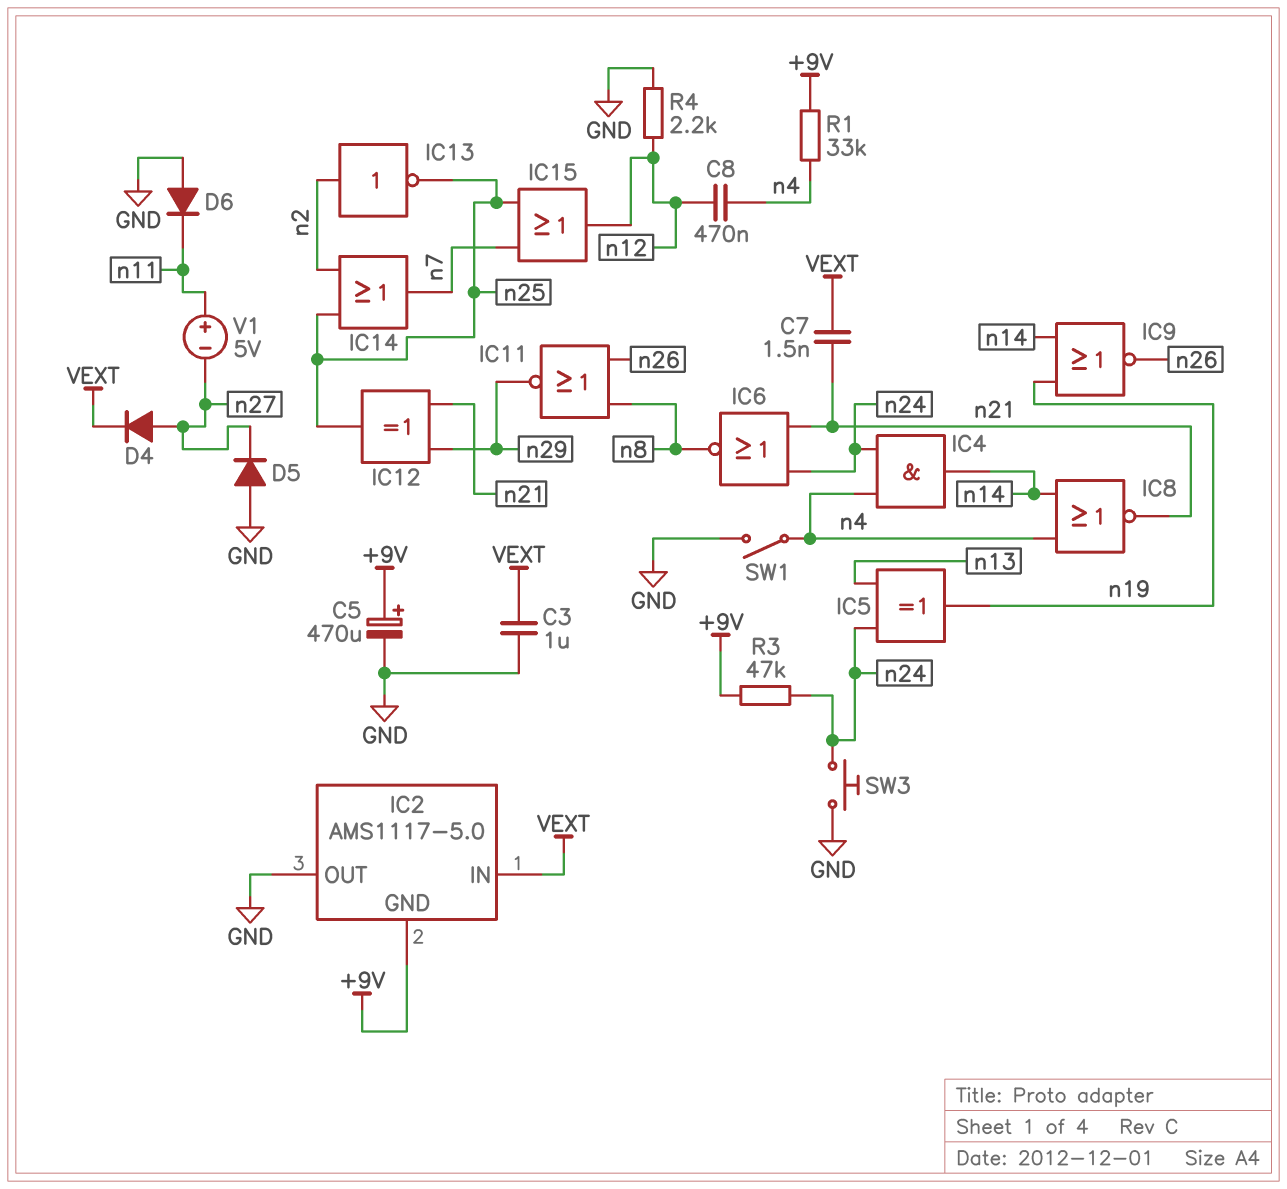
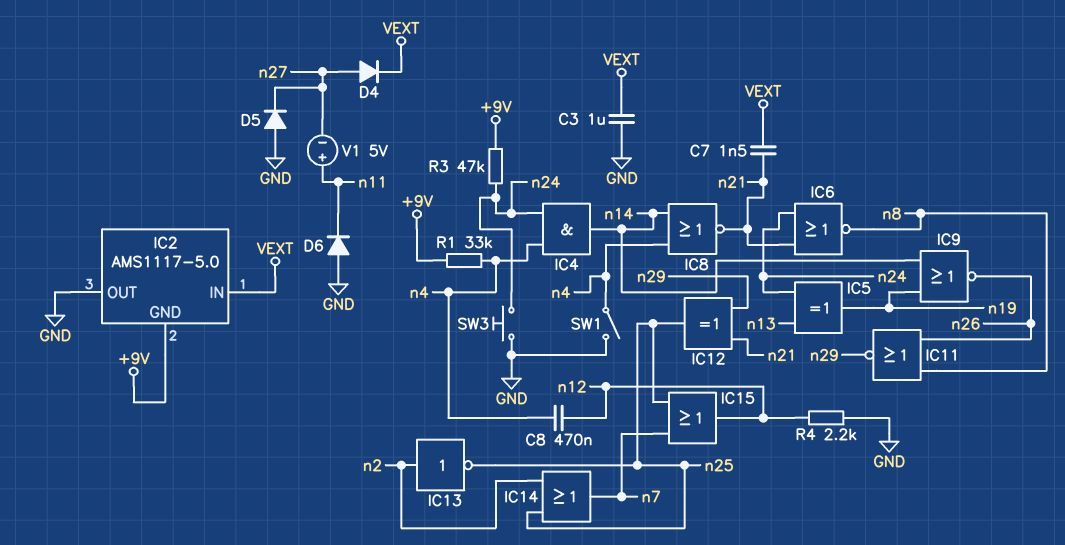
C5: 470uF (plus +9V, minus GND) -> none

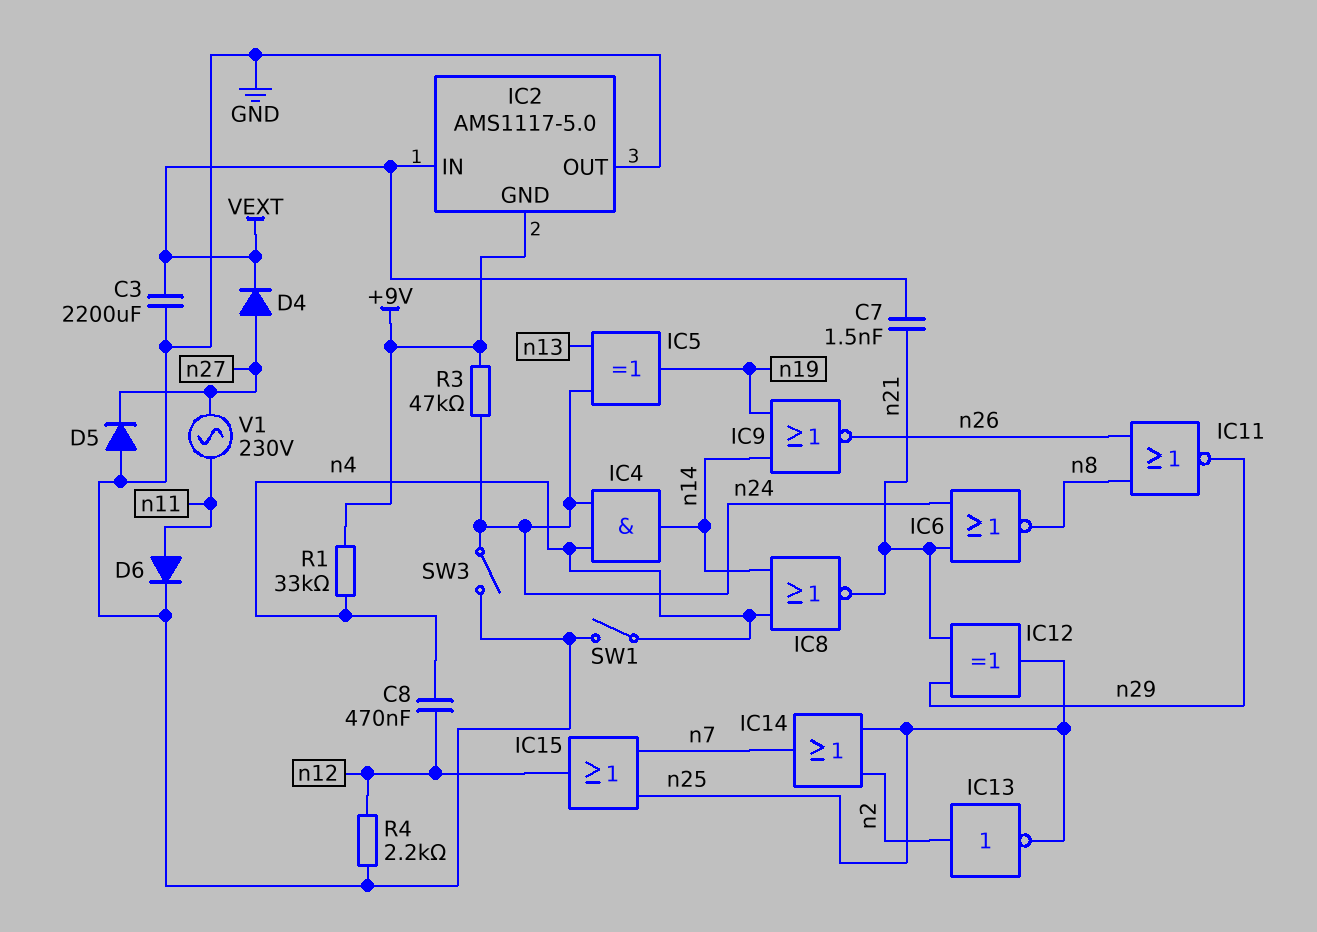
C3: 1uF (GND, VEXT) -> 2200uF (GND, VEXT)
D6: diode (A GND, K n11) -> diode (A n11, K GND)
SW3: button (GND, n24) -> switch (GND, n24)
V1: 5V (plus n11, minus n27) -> AC 230V (n11, n27)

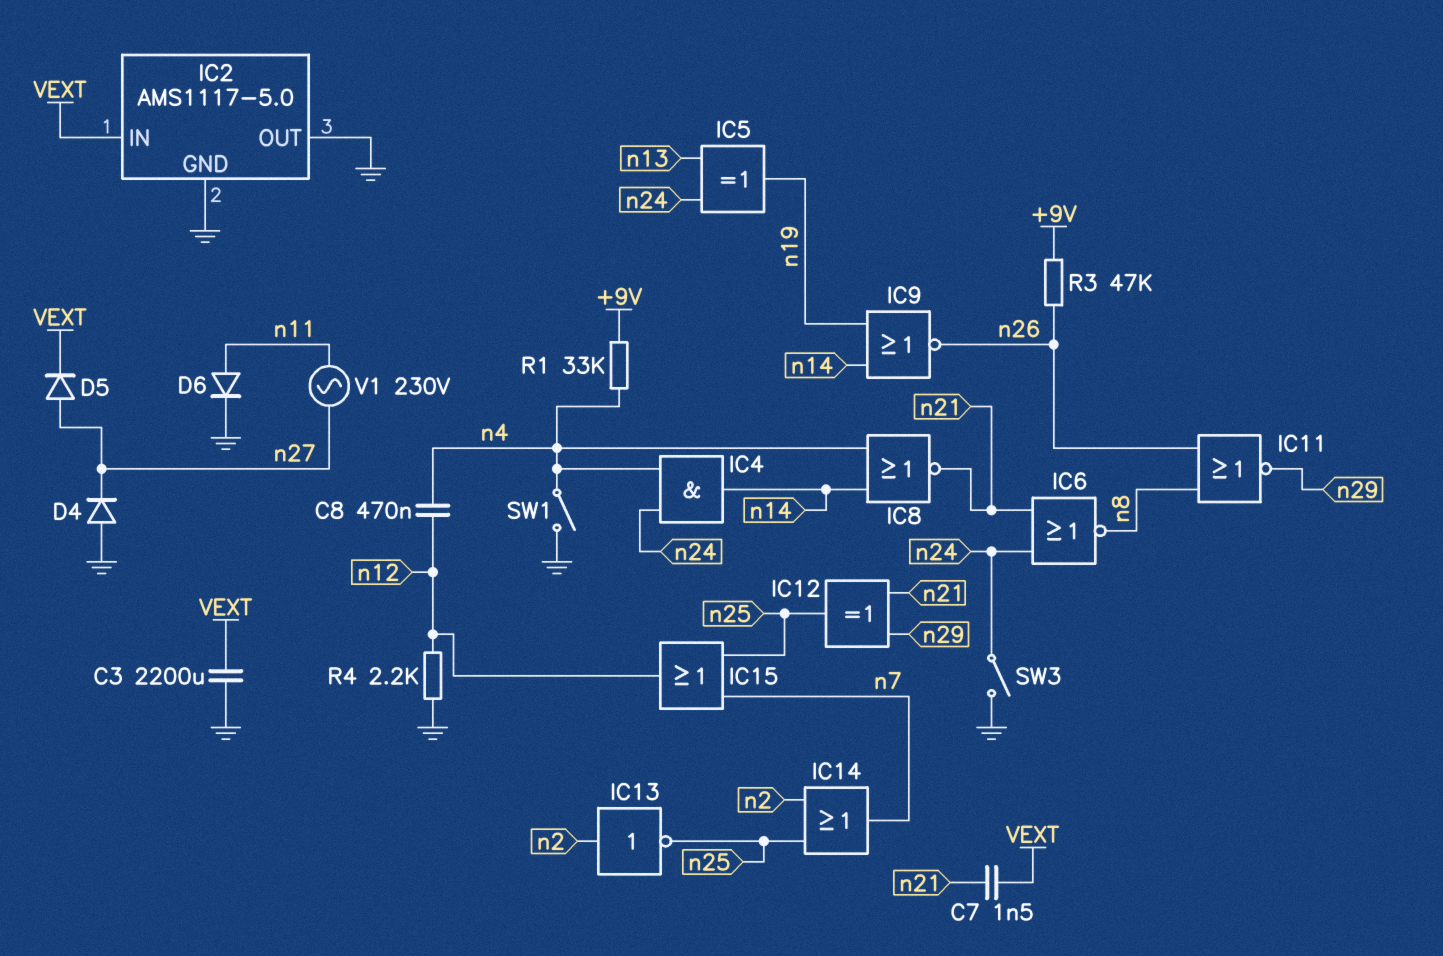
D4: diode (A n27, K VEXT) -> diode (A GND, K n27)
D5: diode (A GND, K n27) -> diode (A n27, K VEXT)
IC2 pin GND: +9V -> GND
R3: 47k (+9V, n24) -> 47k (+9V, n26)

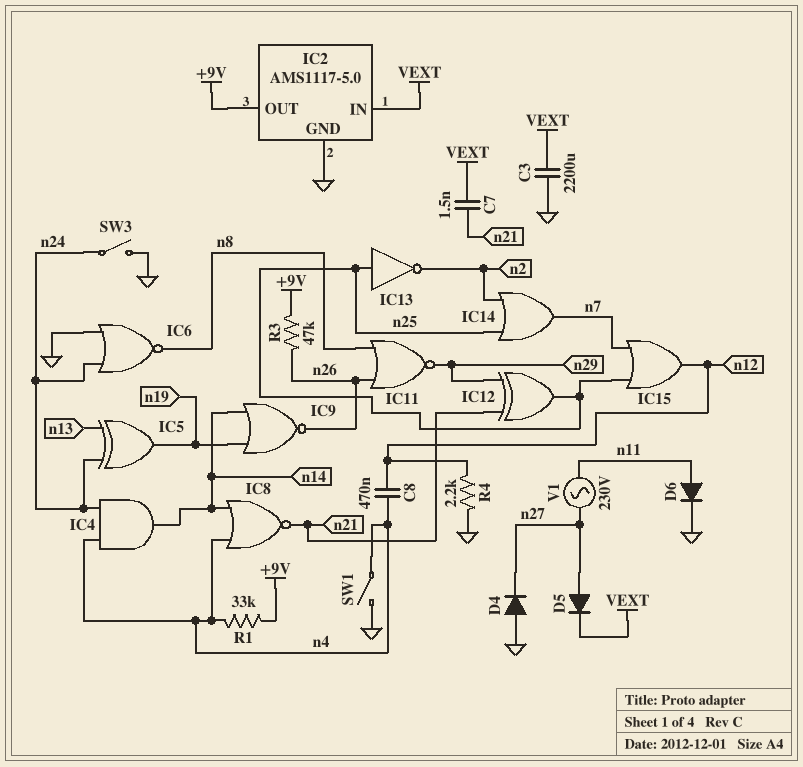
IC2 pin OUT: GND -> +9V
IC6: NOR (in n21, in n24, out n8) -> NOR (in GND, in n24, out n8)
IC13: NOT (in n2, out n25) -> NOT (in n25, out n2)

